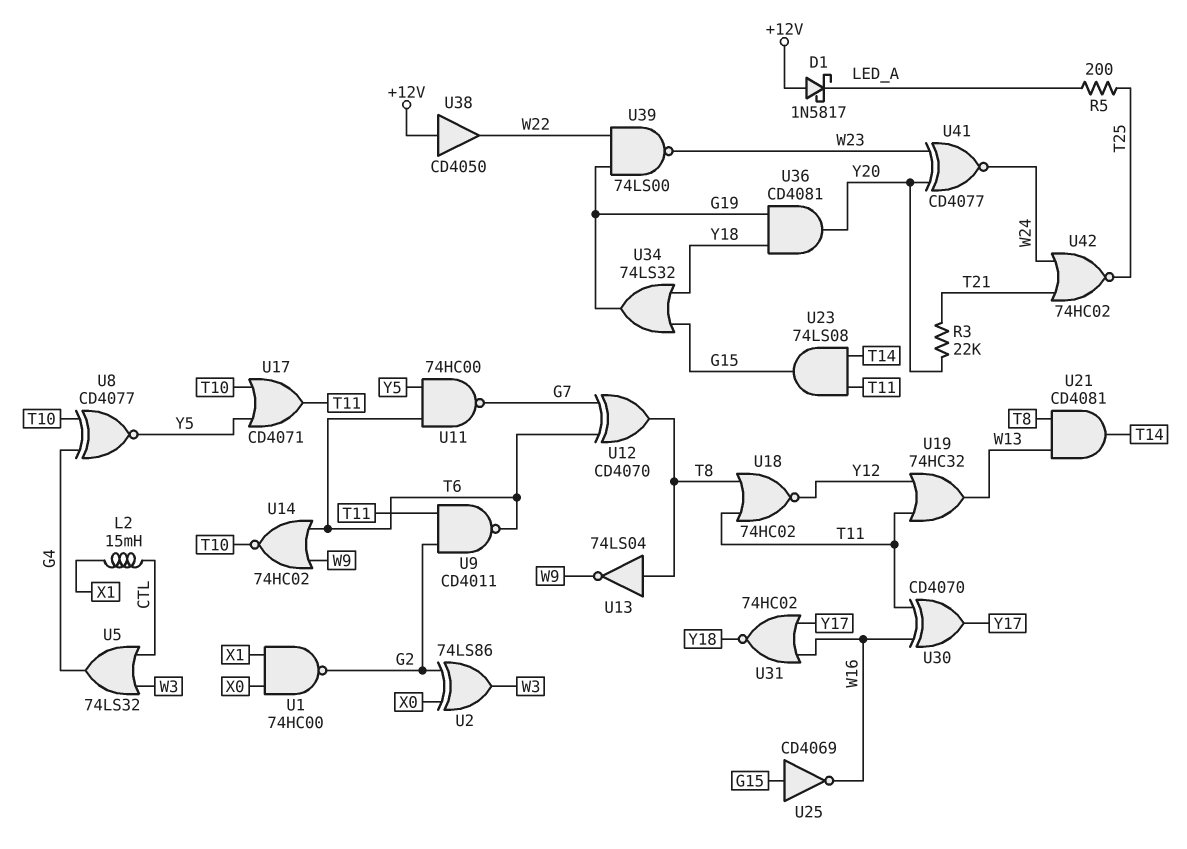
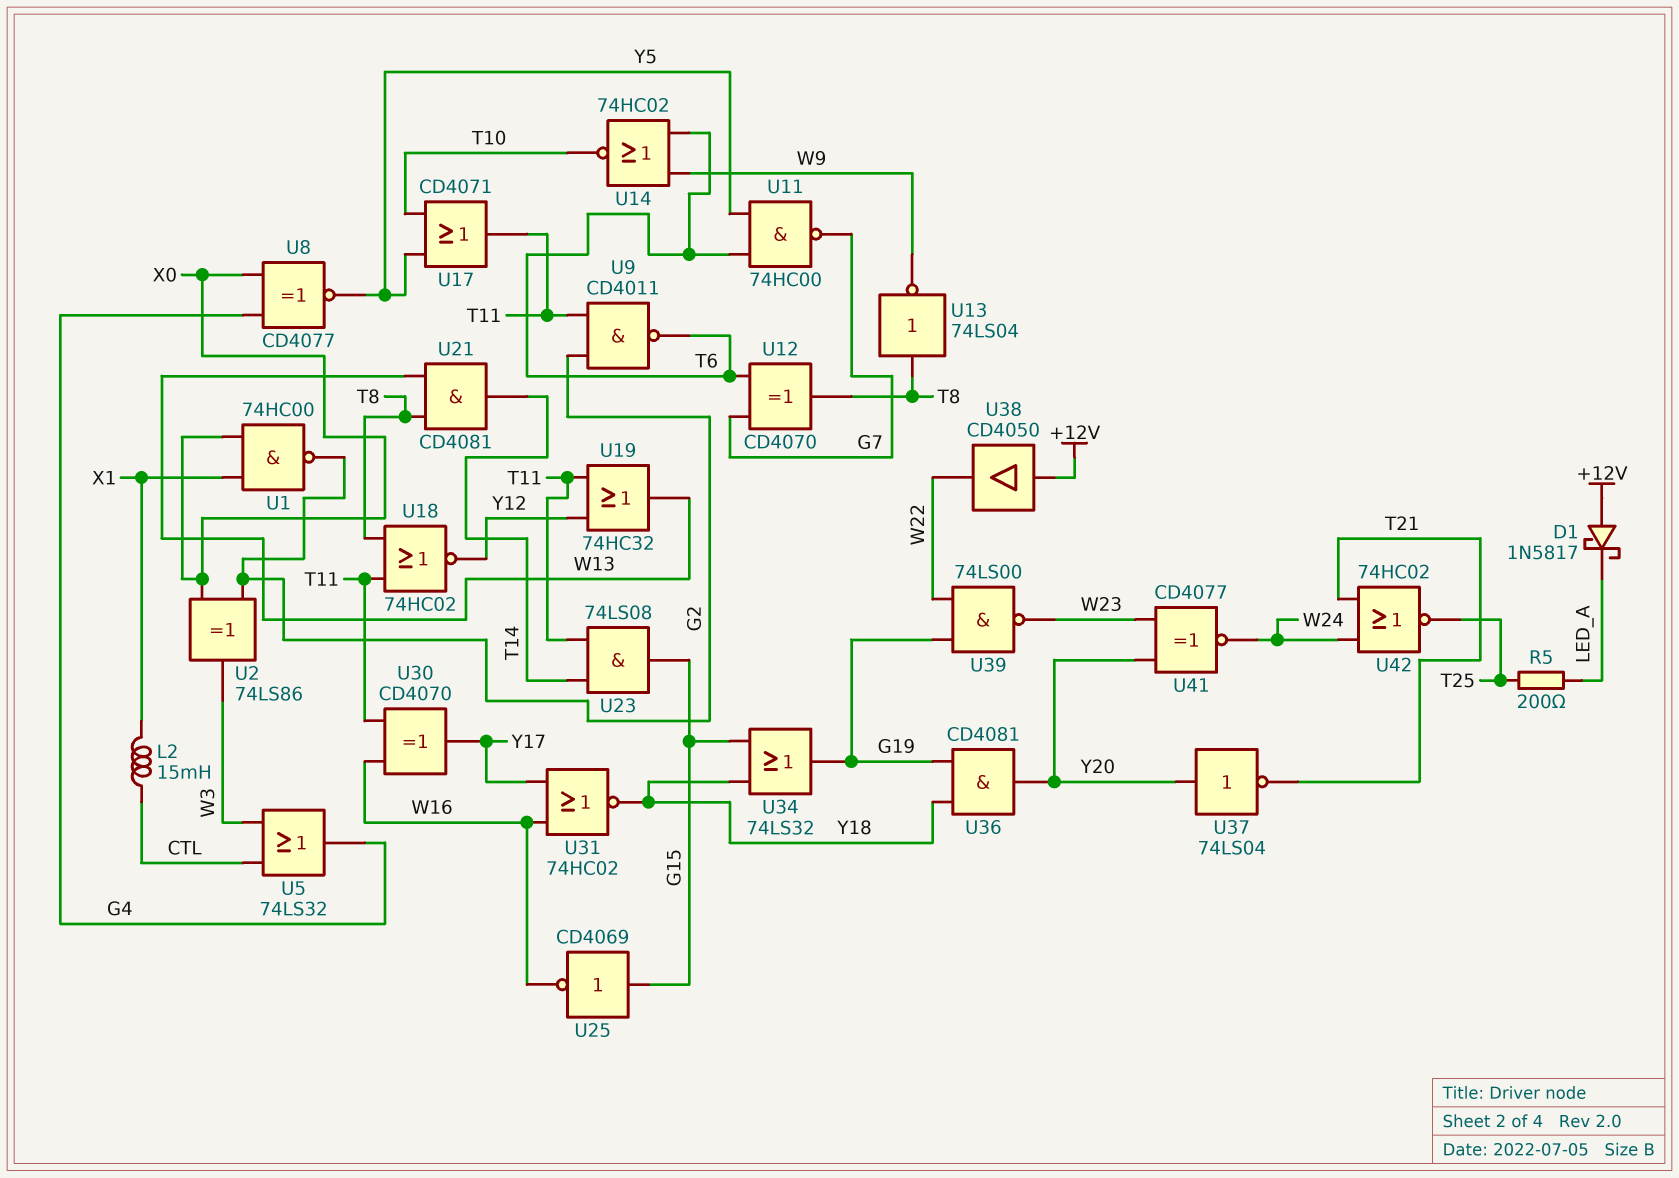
R3: 22k (T21, Y20) -> none
U8: XNOR CD4077 (in G4, in T10, out Y5) -> XNOR CD4077 (in G4, in X0, out Y5)
U37: none -> NOT 74LS04 (in Y20, out T21)

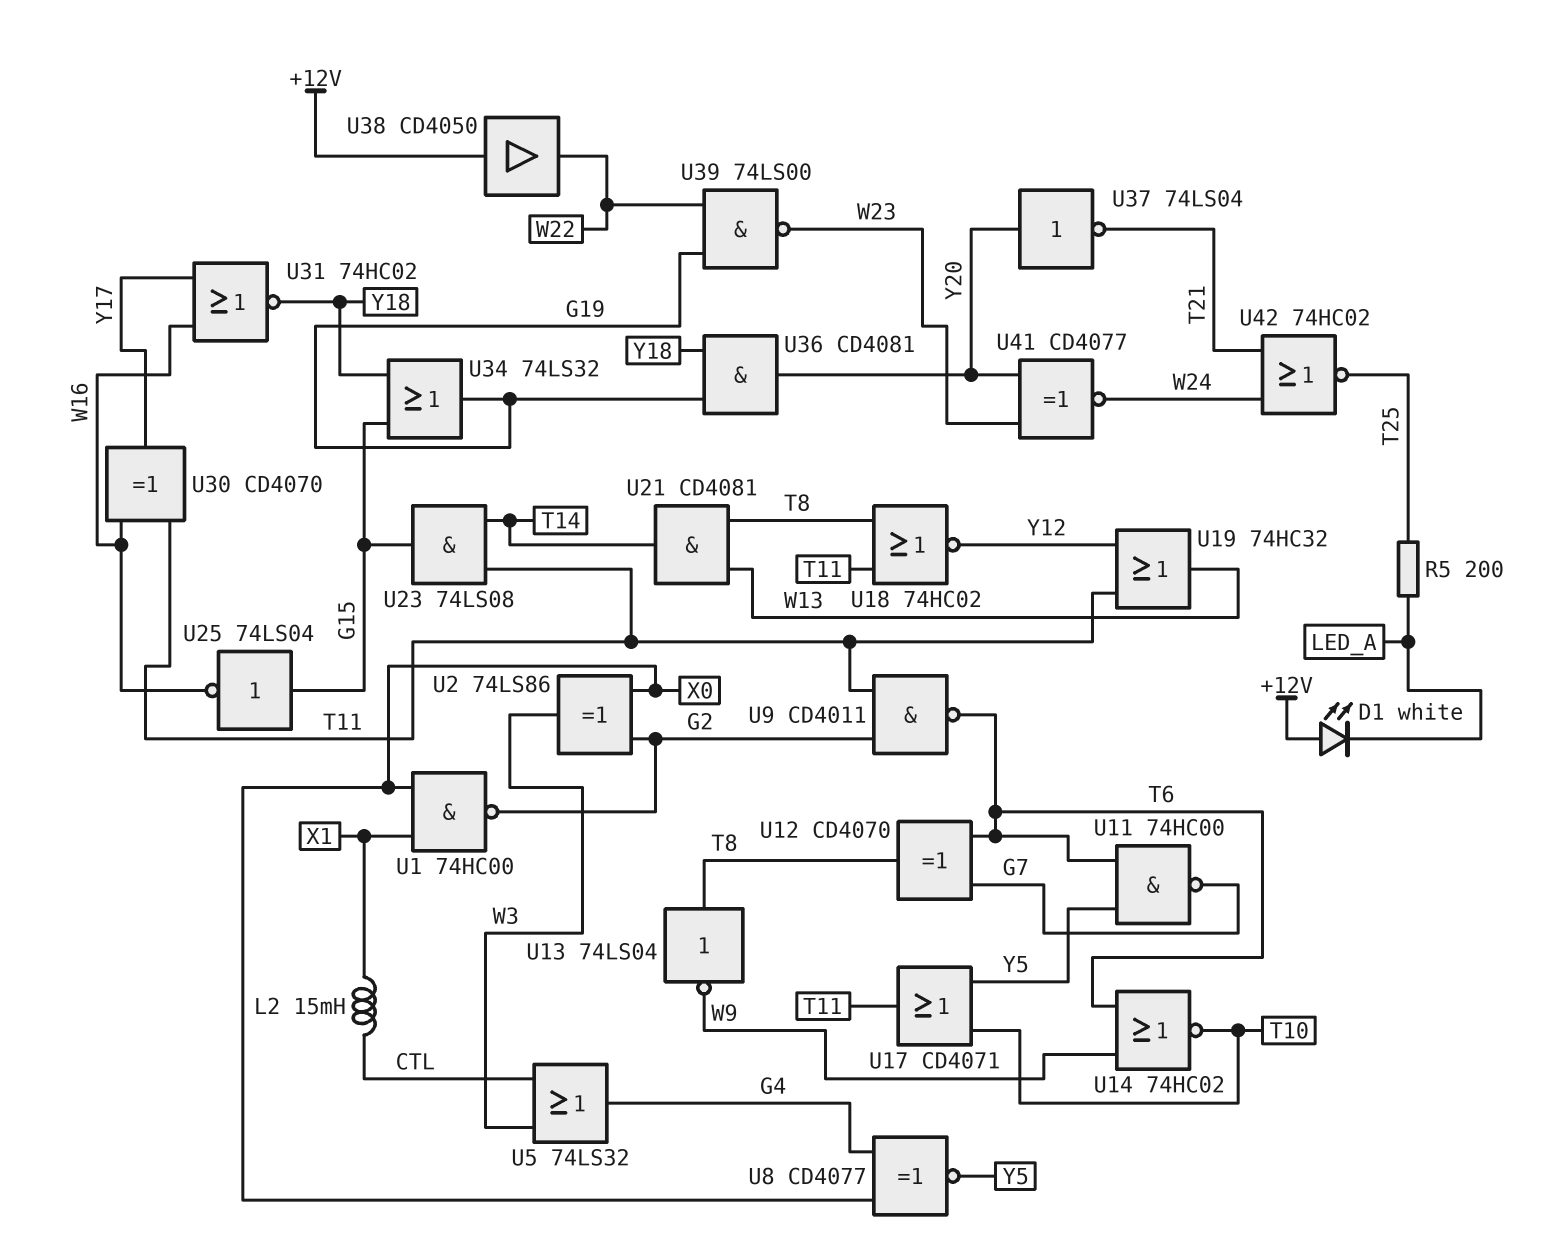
D1: schottky 1N5817 (A +12V, K LED_A) -> LED white (A +12V, K LED_A)
U25: NOT CD4069 (in G15, out W16) -> NOT 74LS04 (in G15, out W16)

